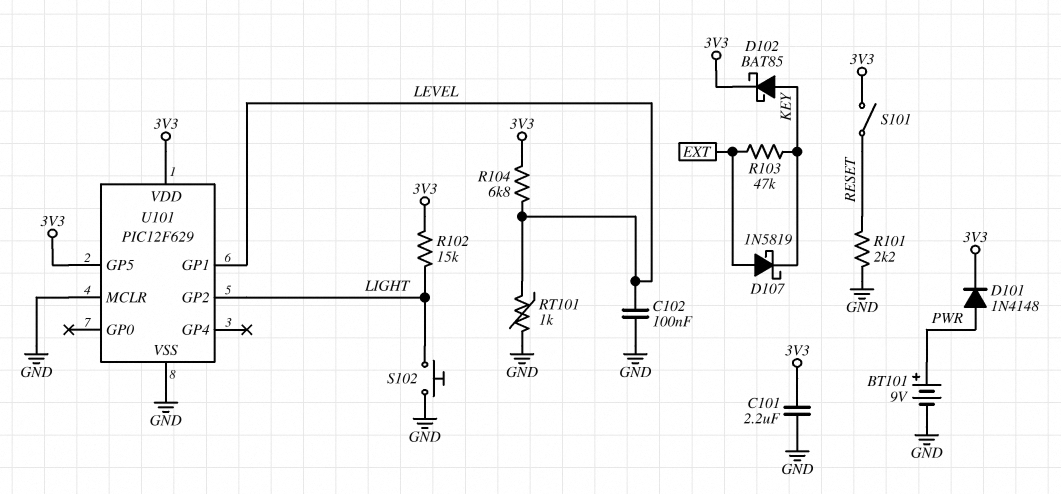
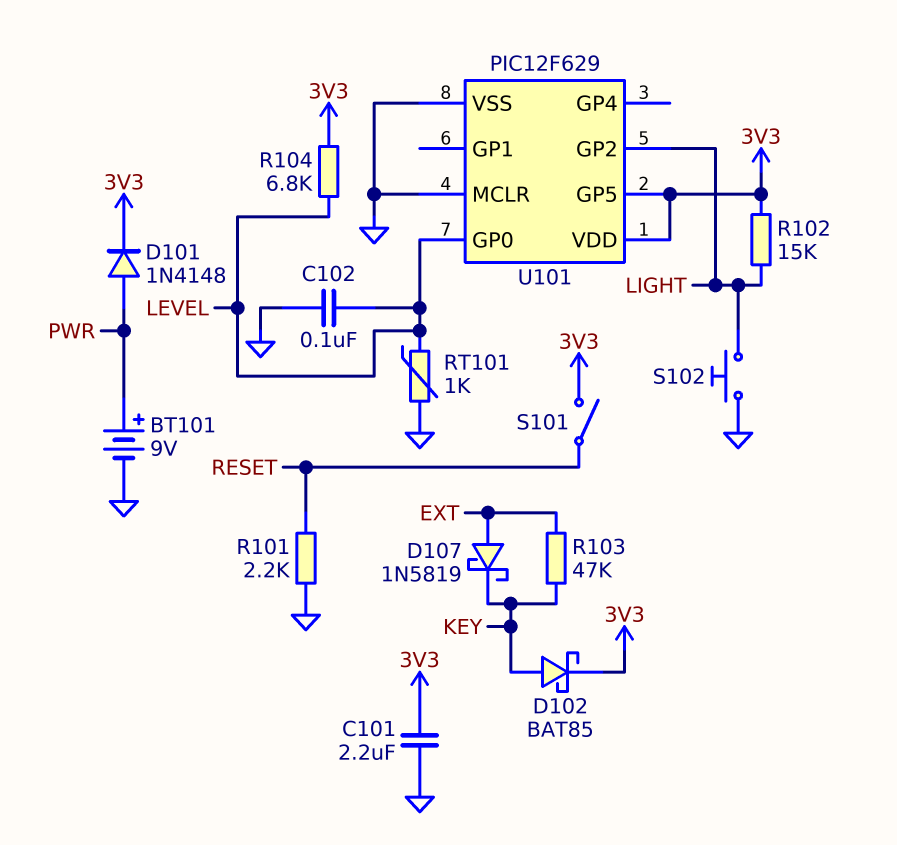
U101 pin GP0: none -> LEVEL
U101 pin GP1: LEVEL -> none

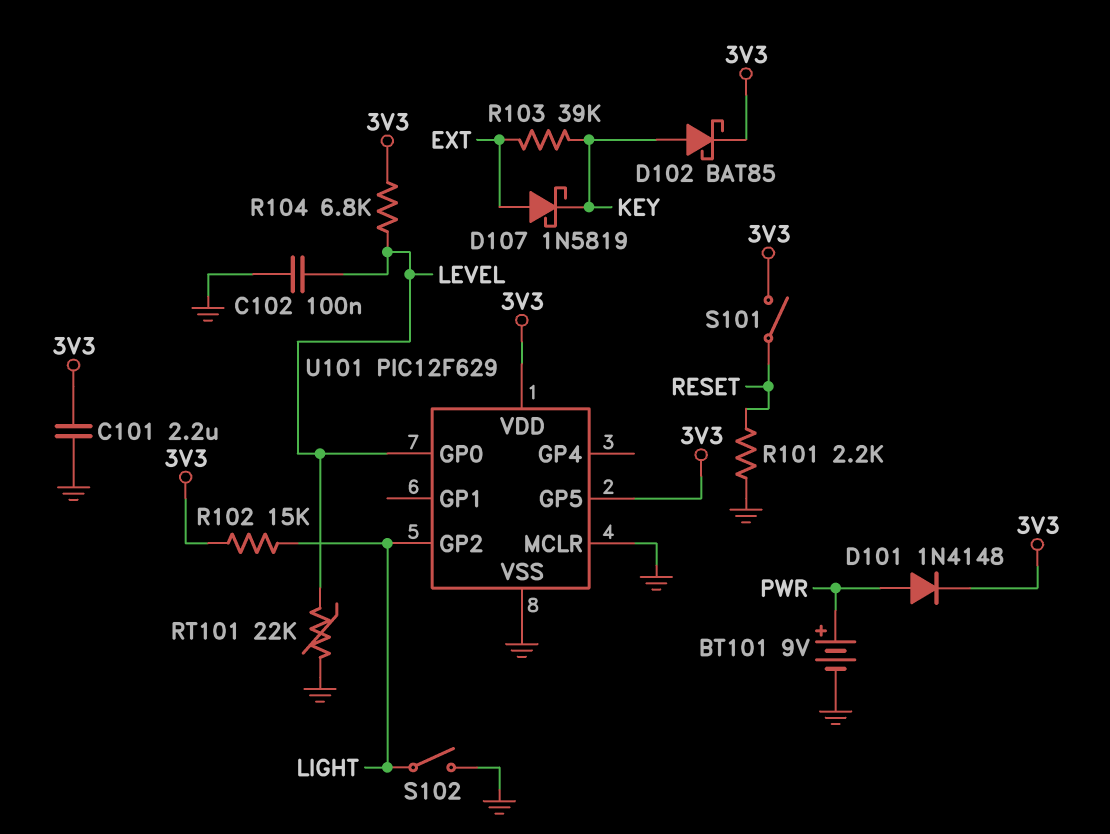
R103: 47k (EXT, KEY) -> 39k (EXT, KEY)
RT101: 1k (GND, LEVEL) -> 22k (GND, LEVEL)
S102: button (GND, LIGHT) -> switch (GND, LIGHT)

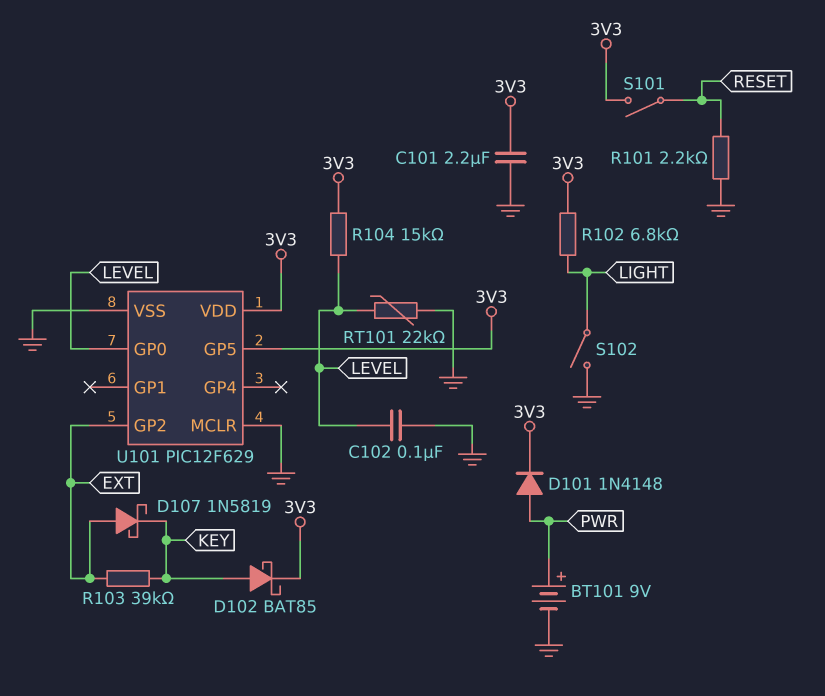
R102: 15k (3V3, LIGHT) -> 6.8k (3V3, LIGHT)
R104: 6.8k (3V3, LEVEL) -> 15k (3V3, LEVEL)
U101 pin GP2: LIGHT -> EXT

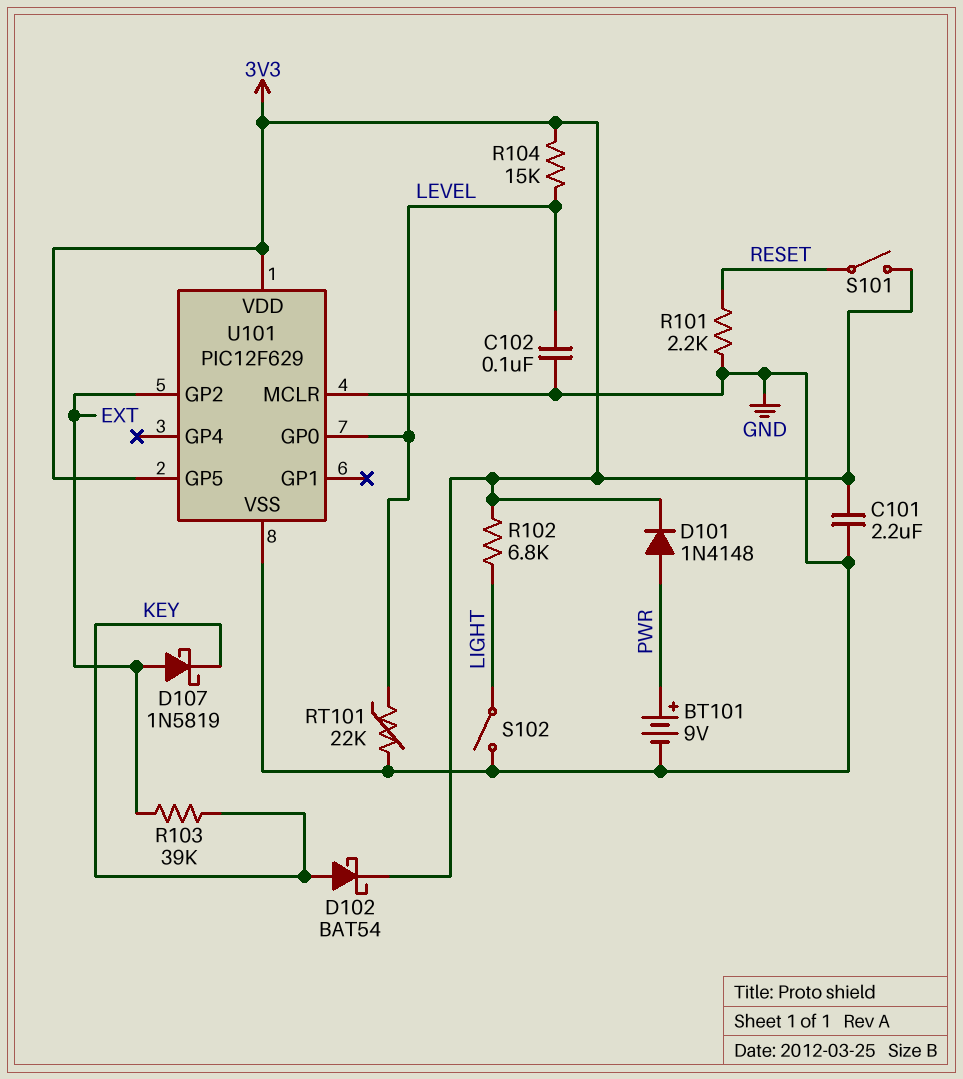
D102: schottky BAT85 (A KEY, K 3V3) -> schottky BAT54 (A KEY, K 3V3)

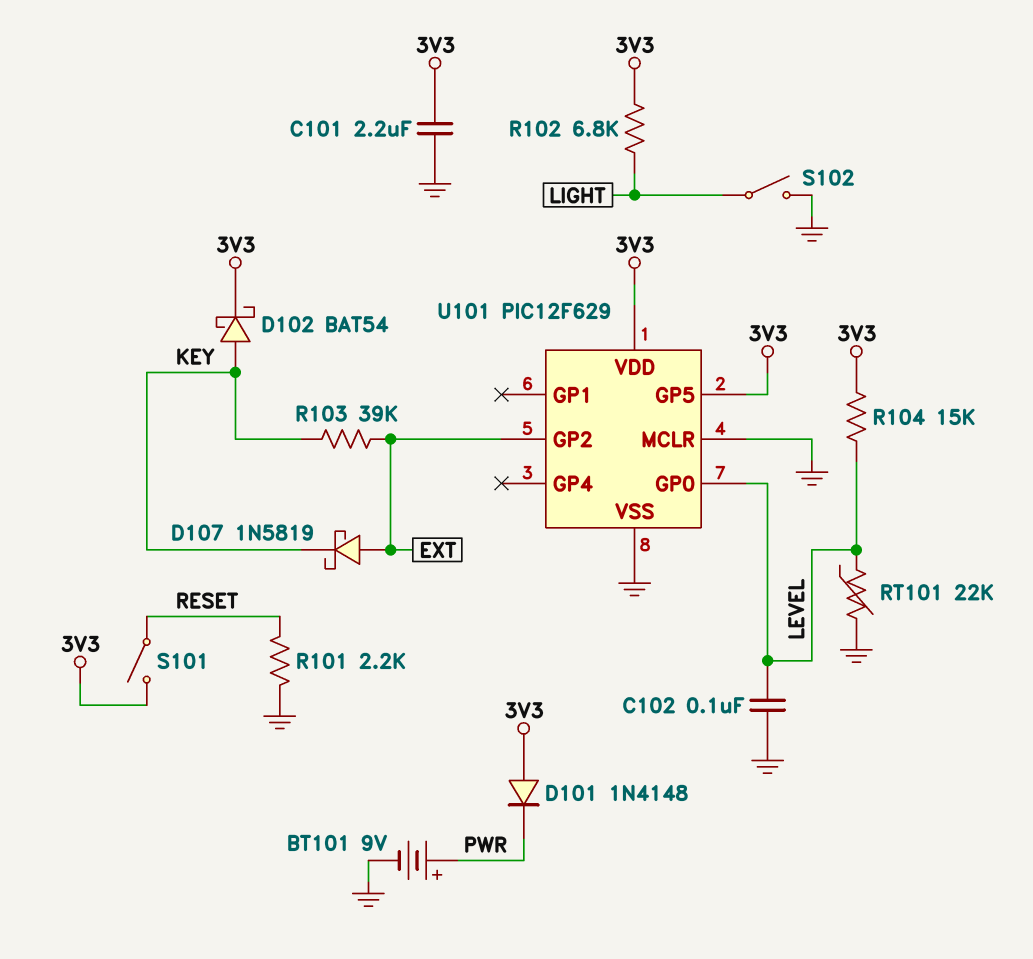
D101: diode 1N4148 (A PWR, K 3V3) -> diode 1N4148 (A 3V3, K PWR)

